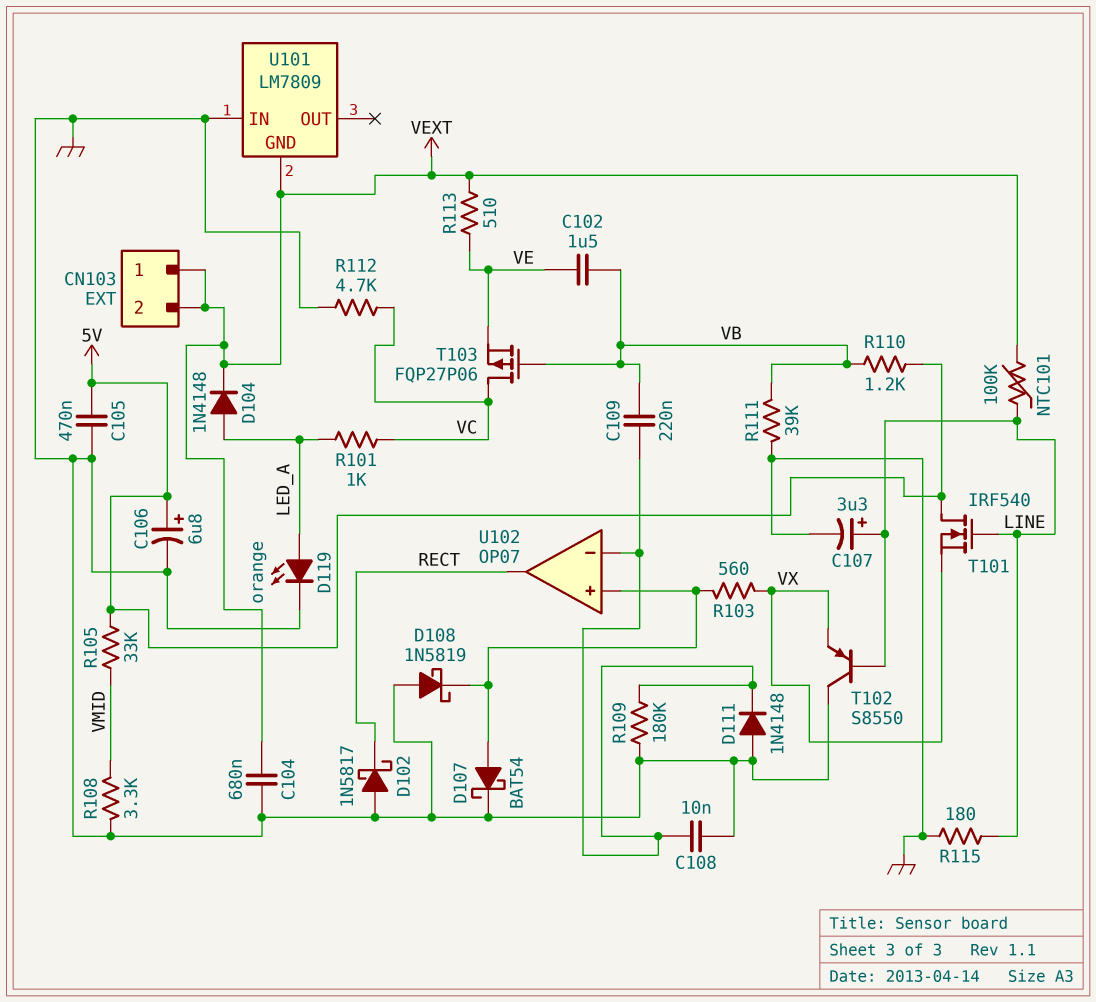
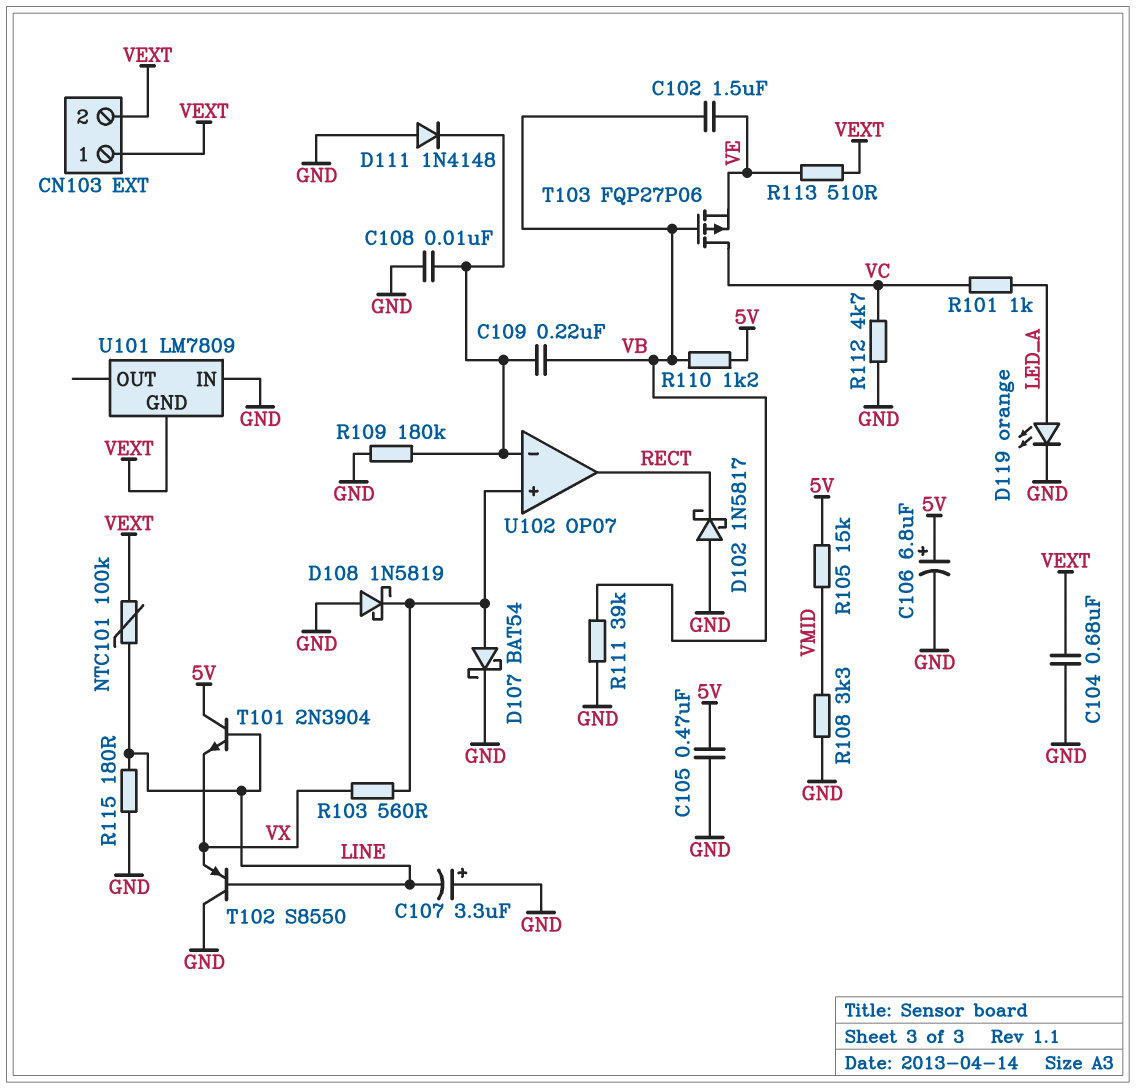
C107: 3.3uF (plus LINE, minus GND) -> 3.3uF (plus GND, minus LINE)
D104: diode 1N4148 (A LED_A, K VEXT) -> none
R105: 33k (5V, VMID) -> 15k (5V, VMID)
T101: NMOS IRF540 (G LINE, D 5V, S VX) -> NPN 2N3904 (B LINE, C 5V, E VX)

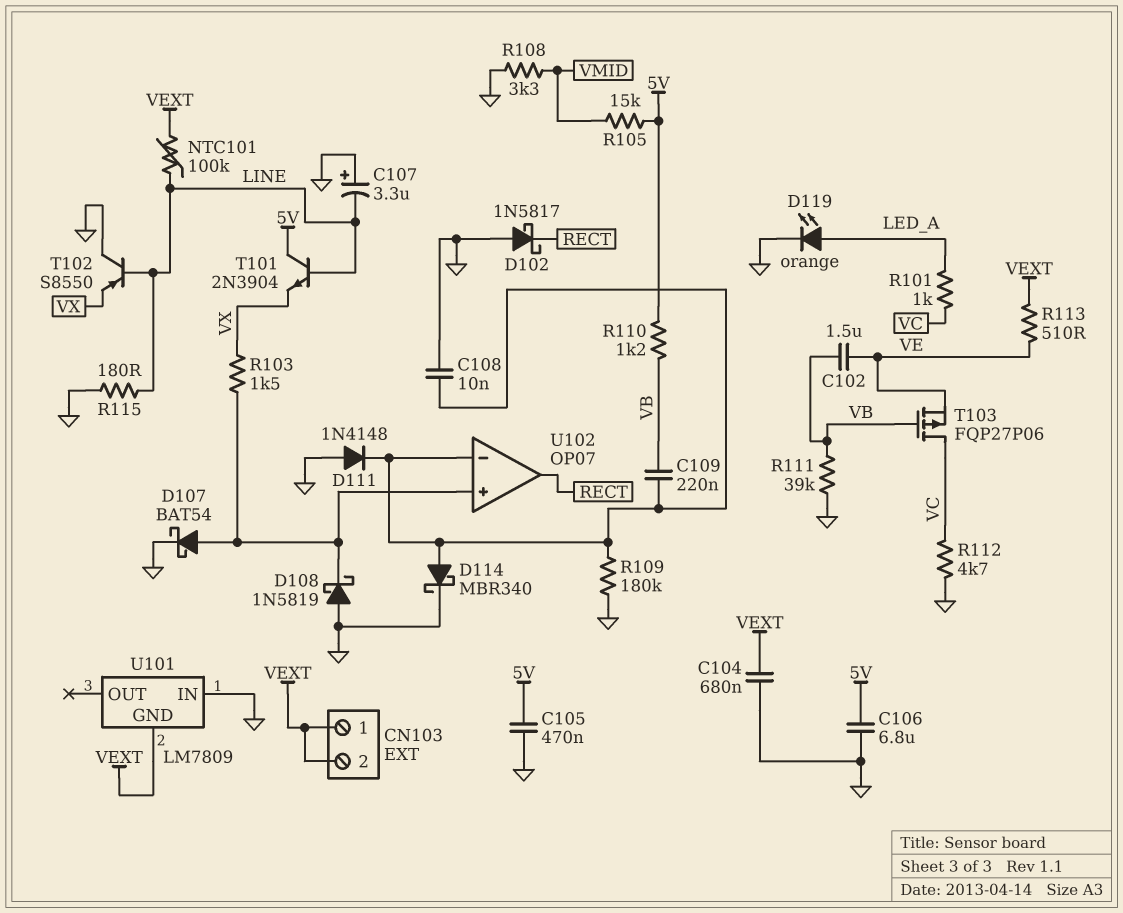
C106: 6.8uF (plus 5V, minus GND) -> 6.8uF (5V, GND)
D114: none -> schottky MBR340 (A U102/in-, K GND)
R103: 560 (U102/in+, VX) -> 1.5k (U102/in+, VX)

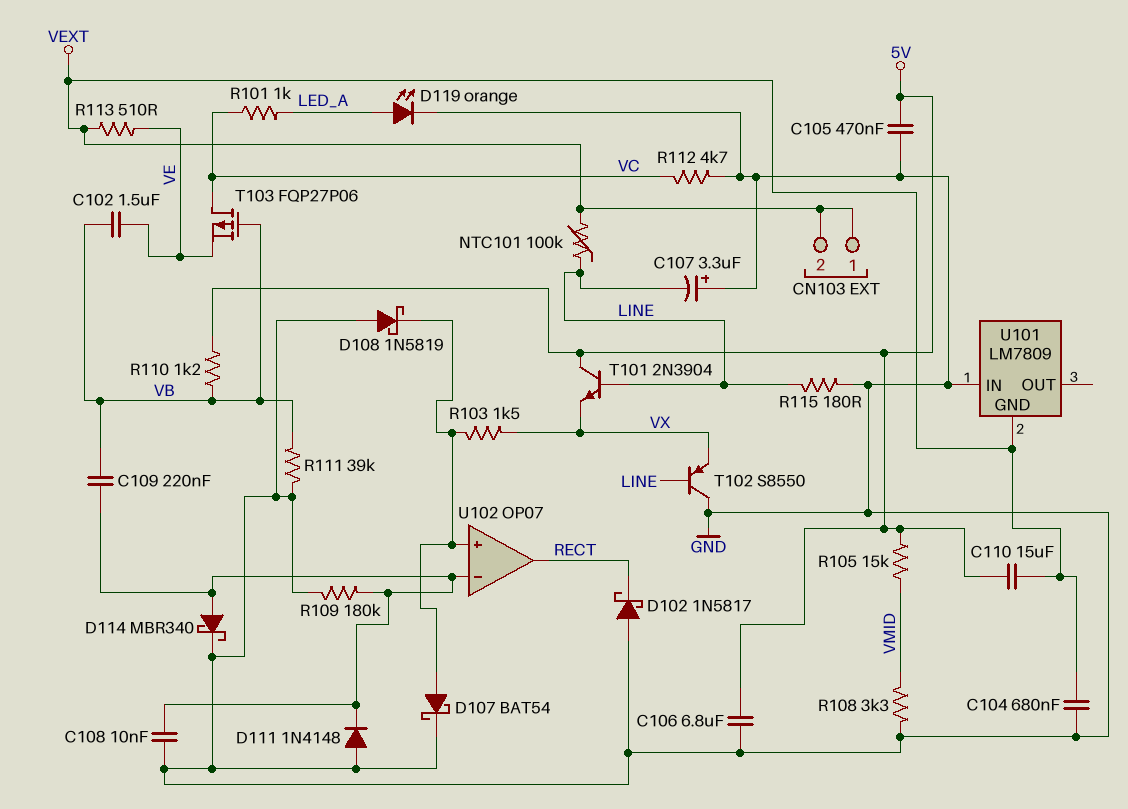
C110: none -> 15uF (5V, VEXT)

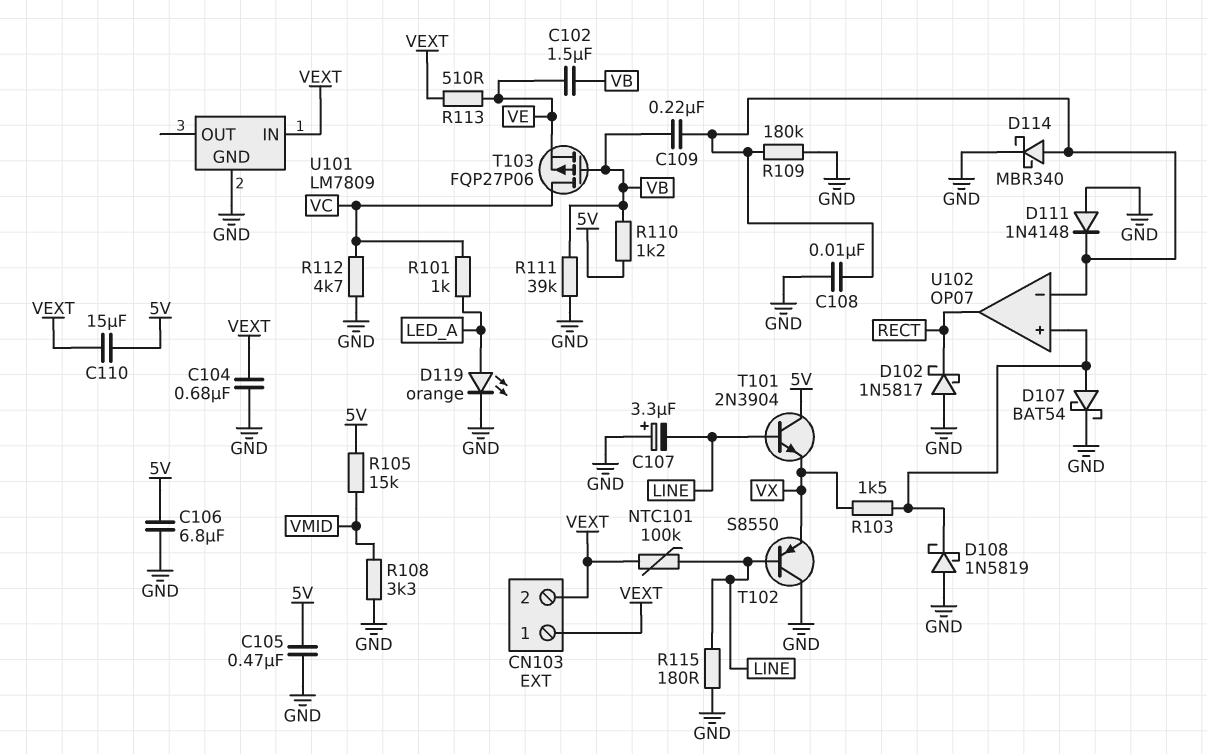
U101 pin GND: VEXT -> GND
U101 pin IN: GND -> VEXT

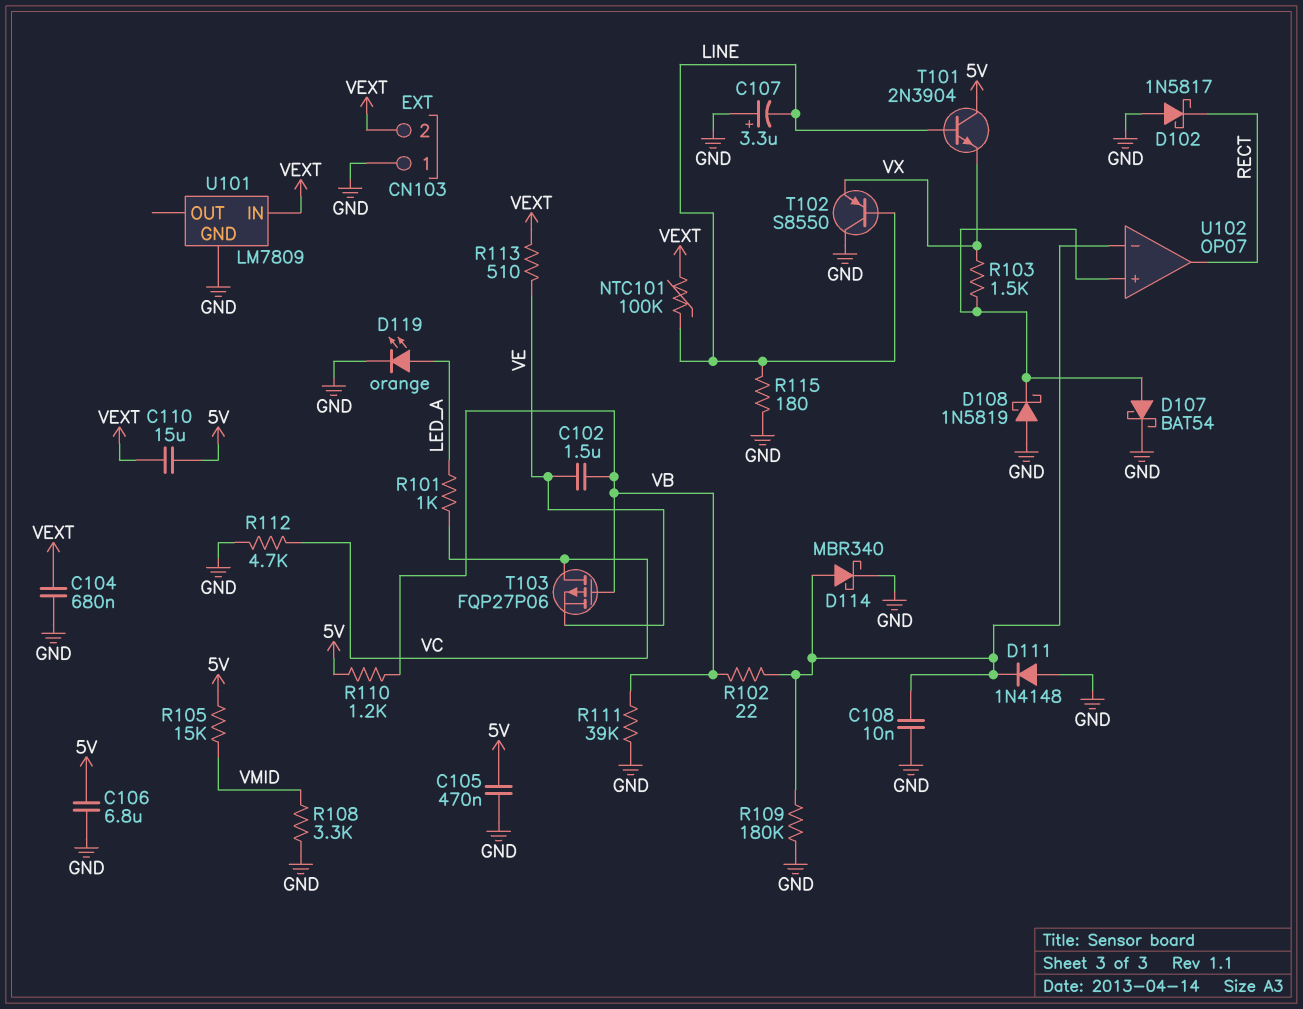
C109: 220nF (U102/in-, VB) -> none
CN103 pin 1: VEXT -> GND
R102: none -> 22 (U102/in-, VB)

